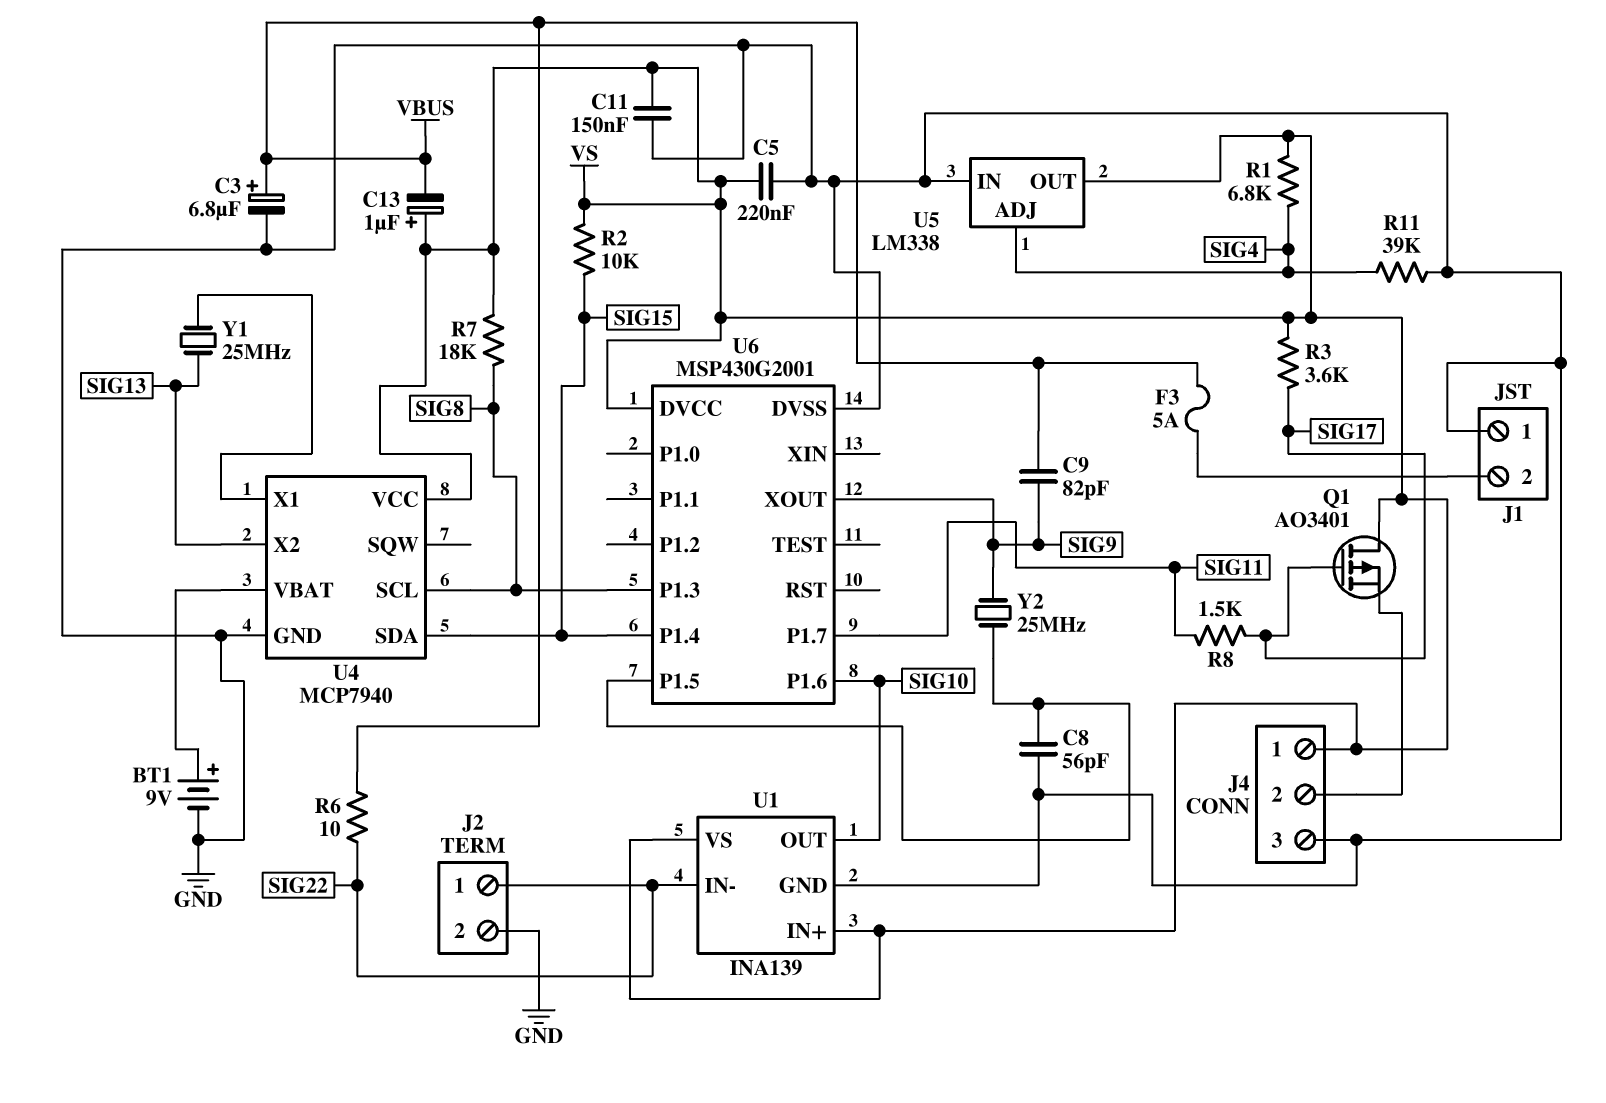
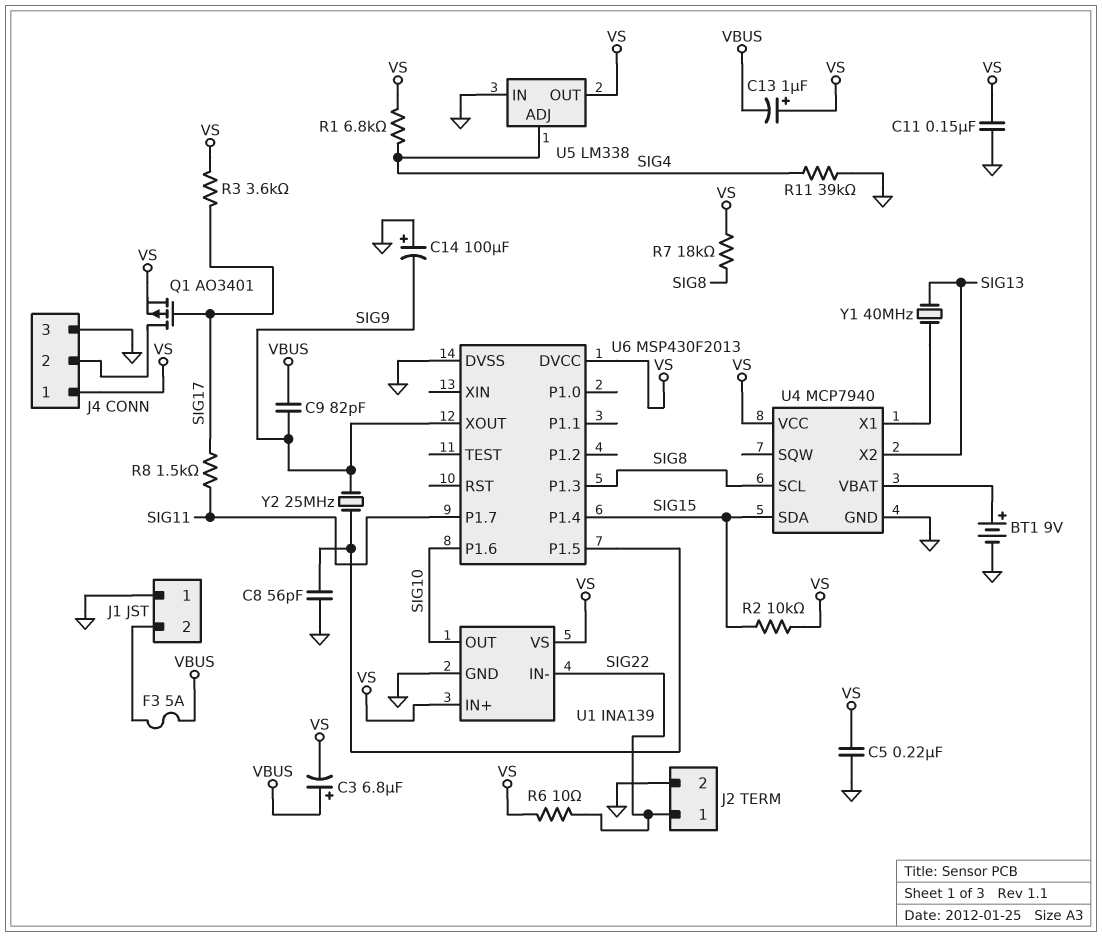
C3: 6.8uF (plus VBUS, minus GND) -> 6.8uF (plus VBUS, minus VS)
C14: none -> 100uF (plus GND, minus SIG9)
Q1: PMOS AO3401 (G SIG17, D VS, S J4/2) -> PMOS AO3401 (G SIG17, D J4/2, S VS)
R6: 10 (SIG22, VBUS) -> 10 (SIG22, VS)
U6: MSP430G2001 -> MSP430F2013
Y1: 25MHz (SIG13, U4/X1) -> 40MHz (SIG13, U4/X1)

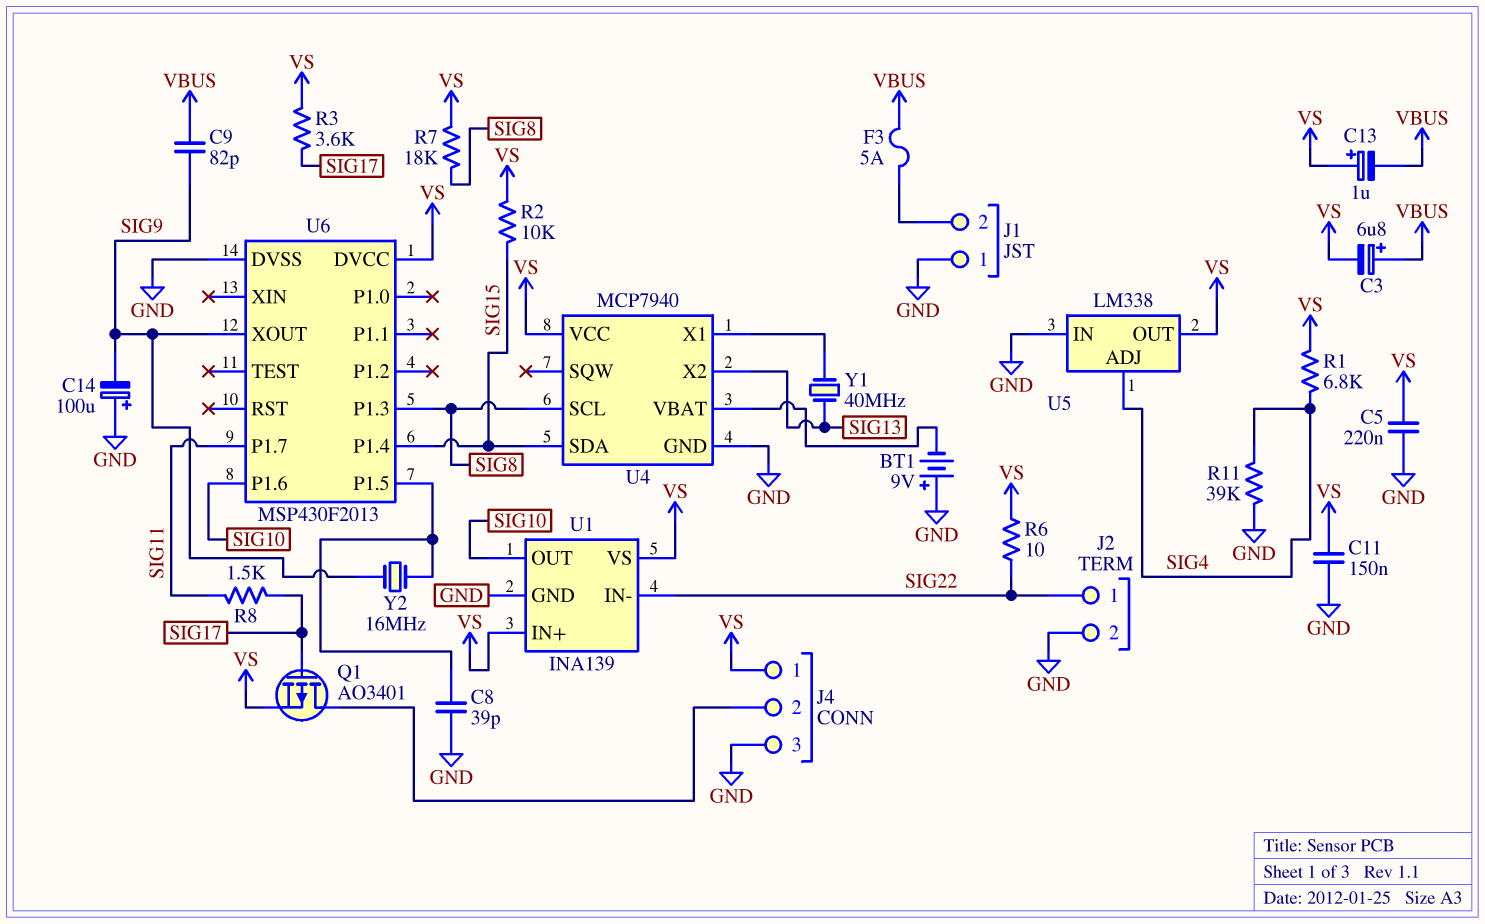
BT1: 9V (plus U4/VBAT, minus GND) -> 9V (plus GND, minus U4/VBAT)
C8: 56pF (GND, U6/P1.5) -> 39pF (GND, U6/P1.5)
Y2: 25MHz (SIG9, U6/P1.5) -> 16MHz (SIG9, U6/P1.5)

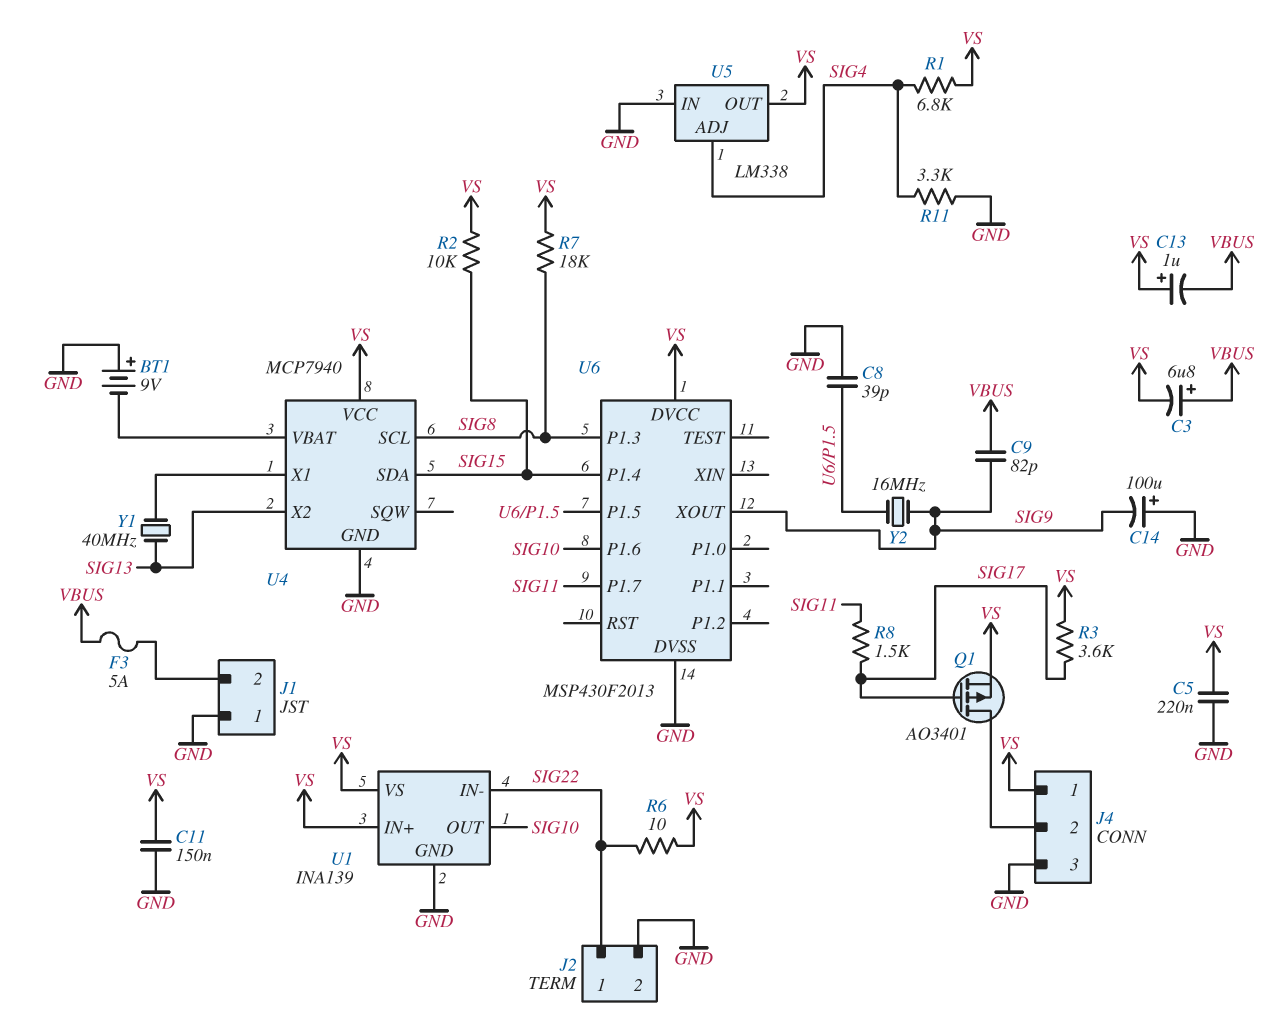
R11: 39k (GND, SIG4) -> 3.3k (GND, SIG4)

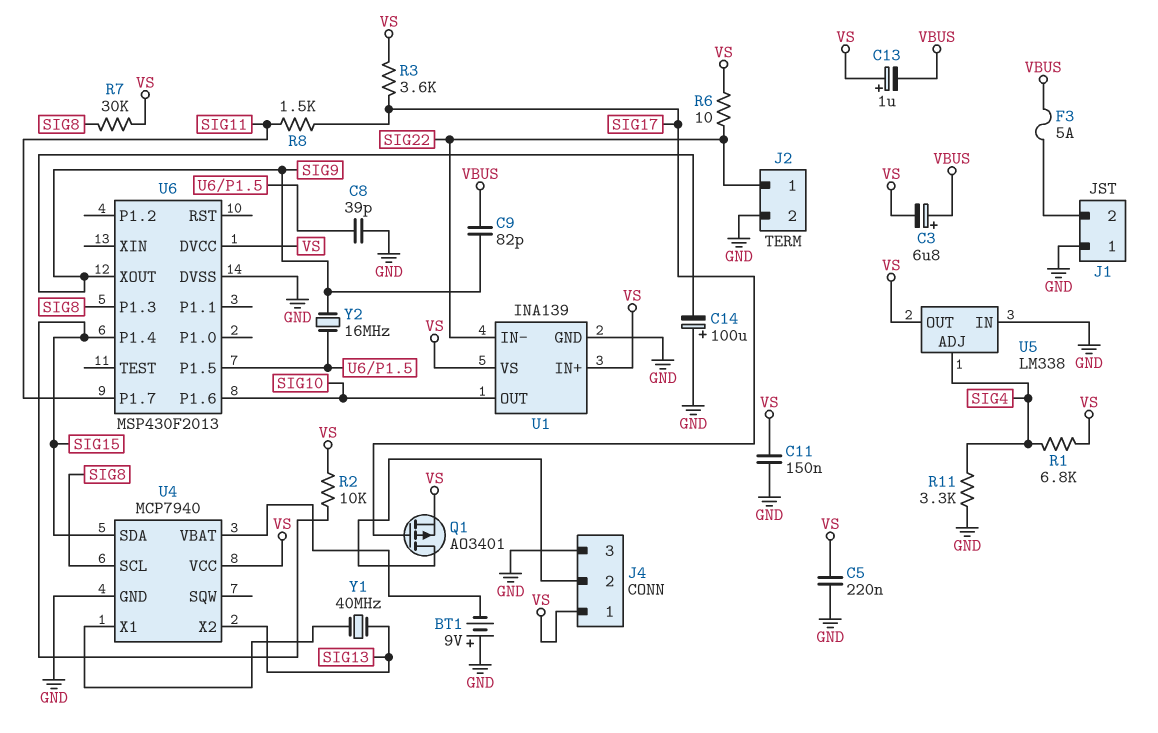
R7: 18k (SIG8, VS) -> 30k (SIG8, VS)

